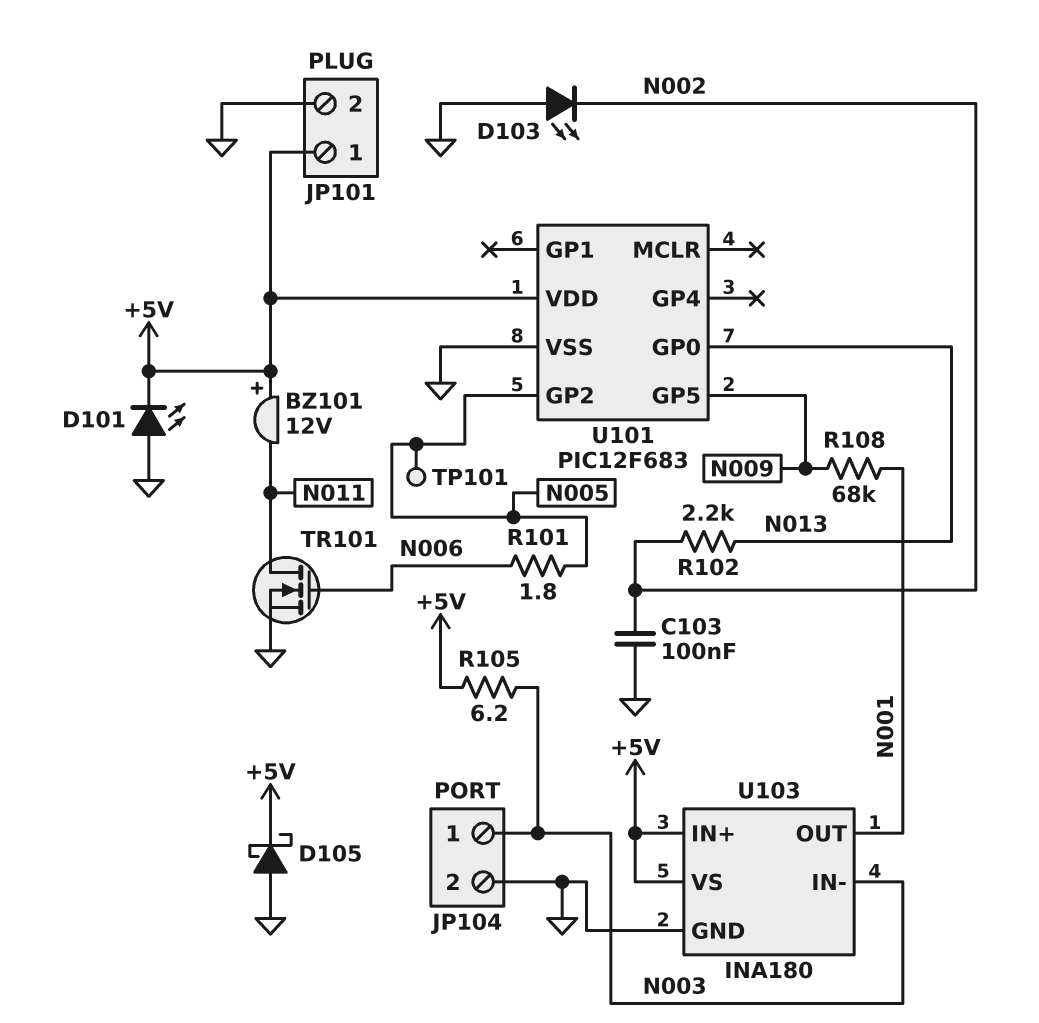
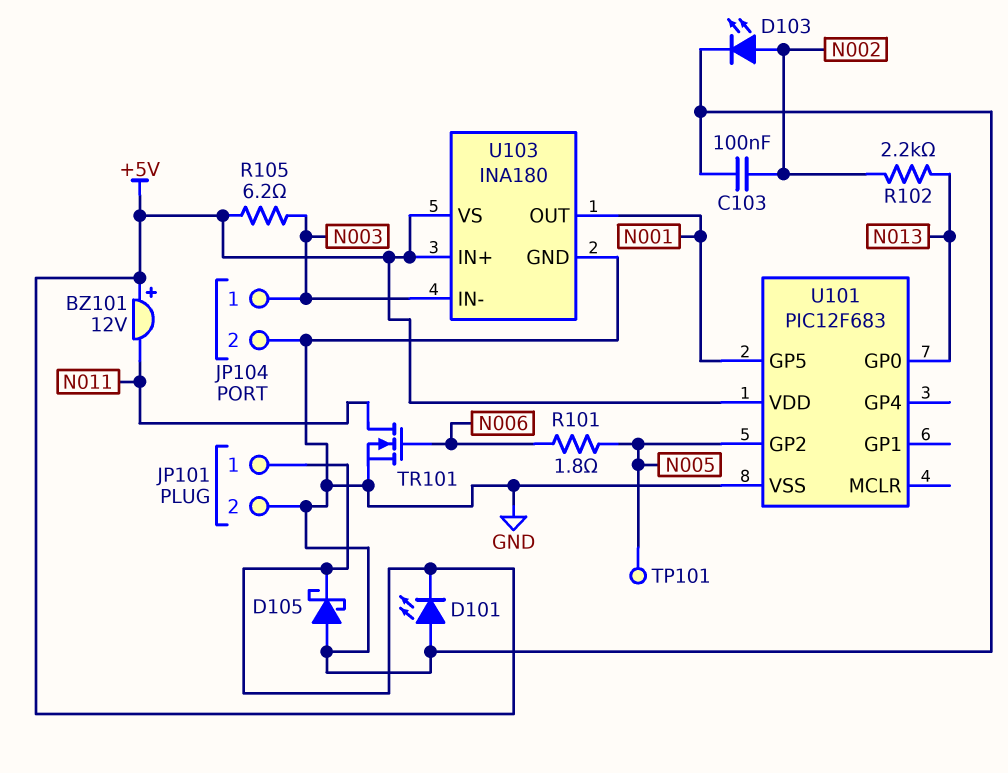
D103: LED (A GND, K N002) -> LED (A N002, K GND)
R108: 68k (N001, N009) -> none
U101 pin GP5: N009 -> N001

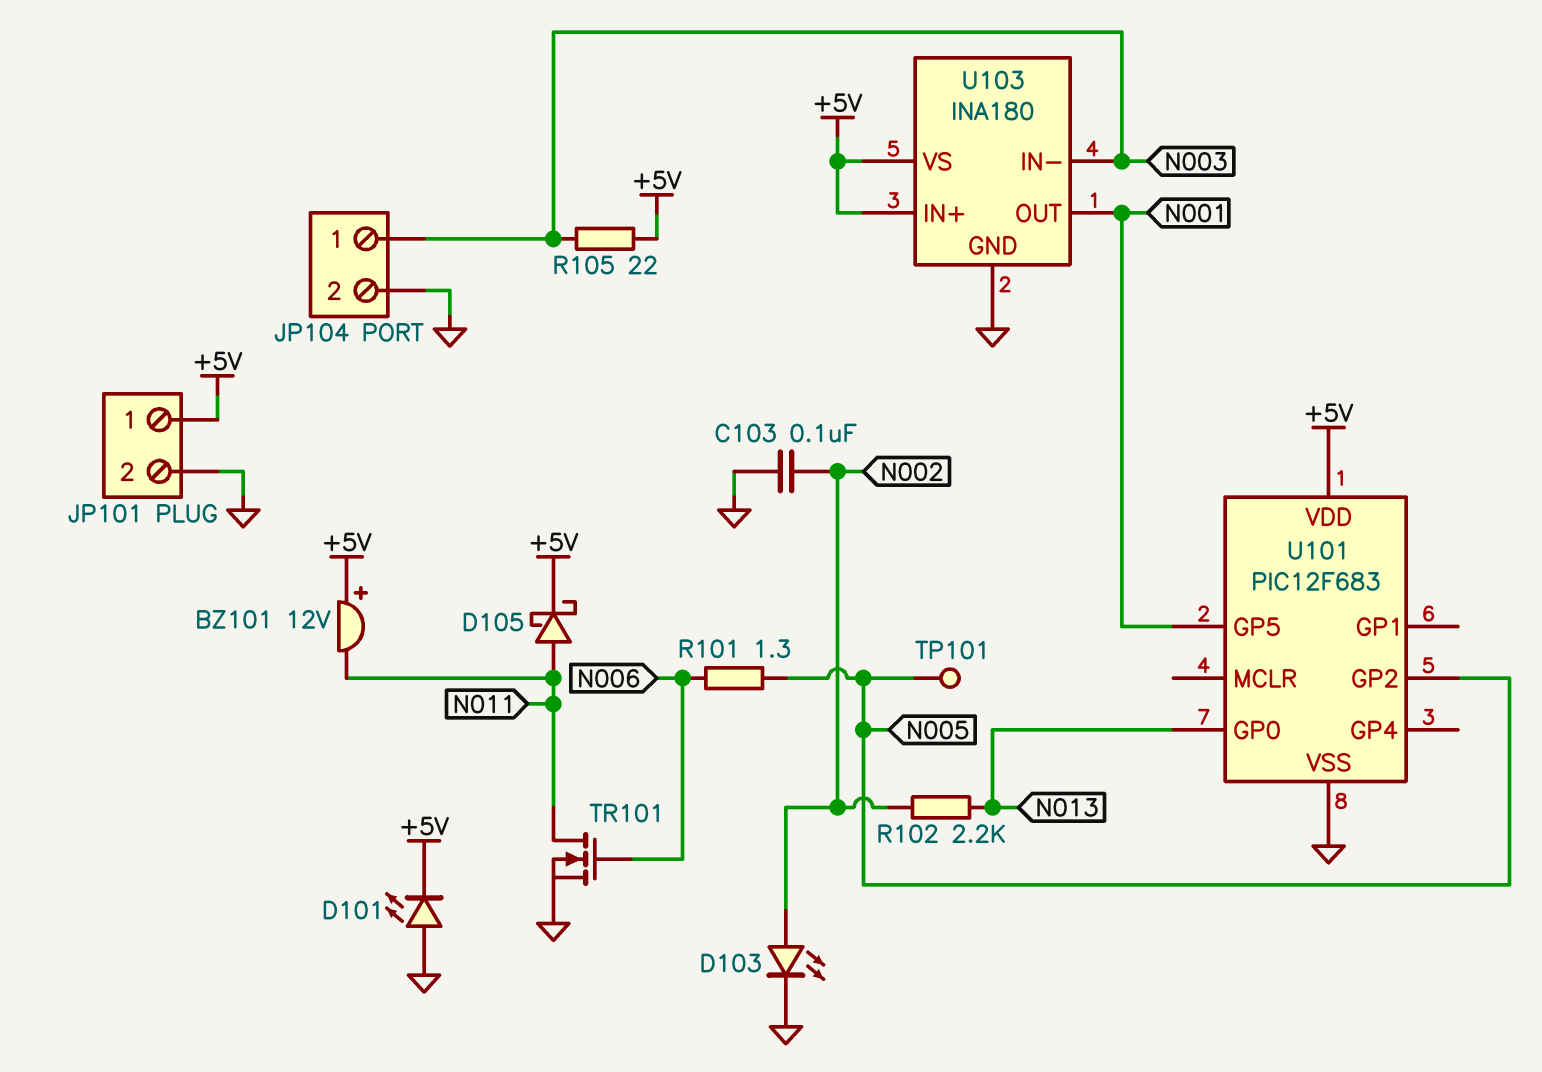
D105: schottky (A GND, K +5V) -> schottky (A N011, K +5V)
R101: 1.8 (N005, N006) -> 1.3 (N005, N006)
R105: 6.2 (+5V, N003) -> 22 (+5V, N003)

